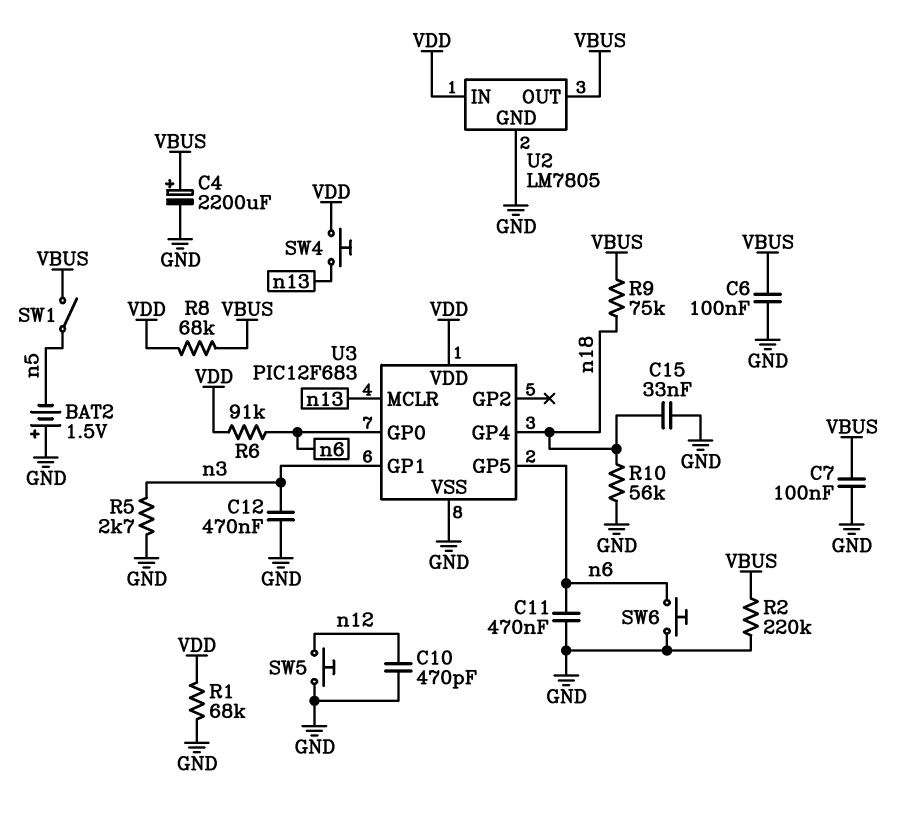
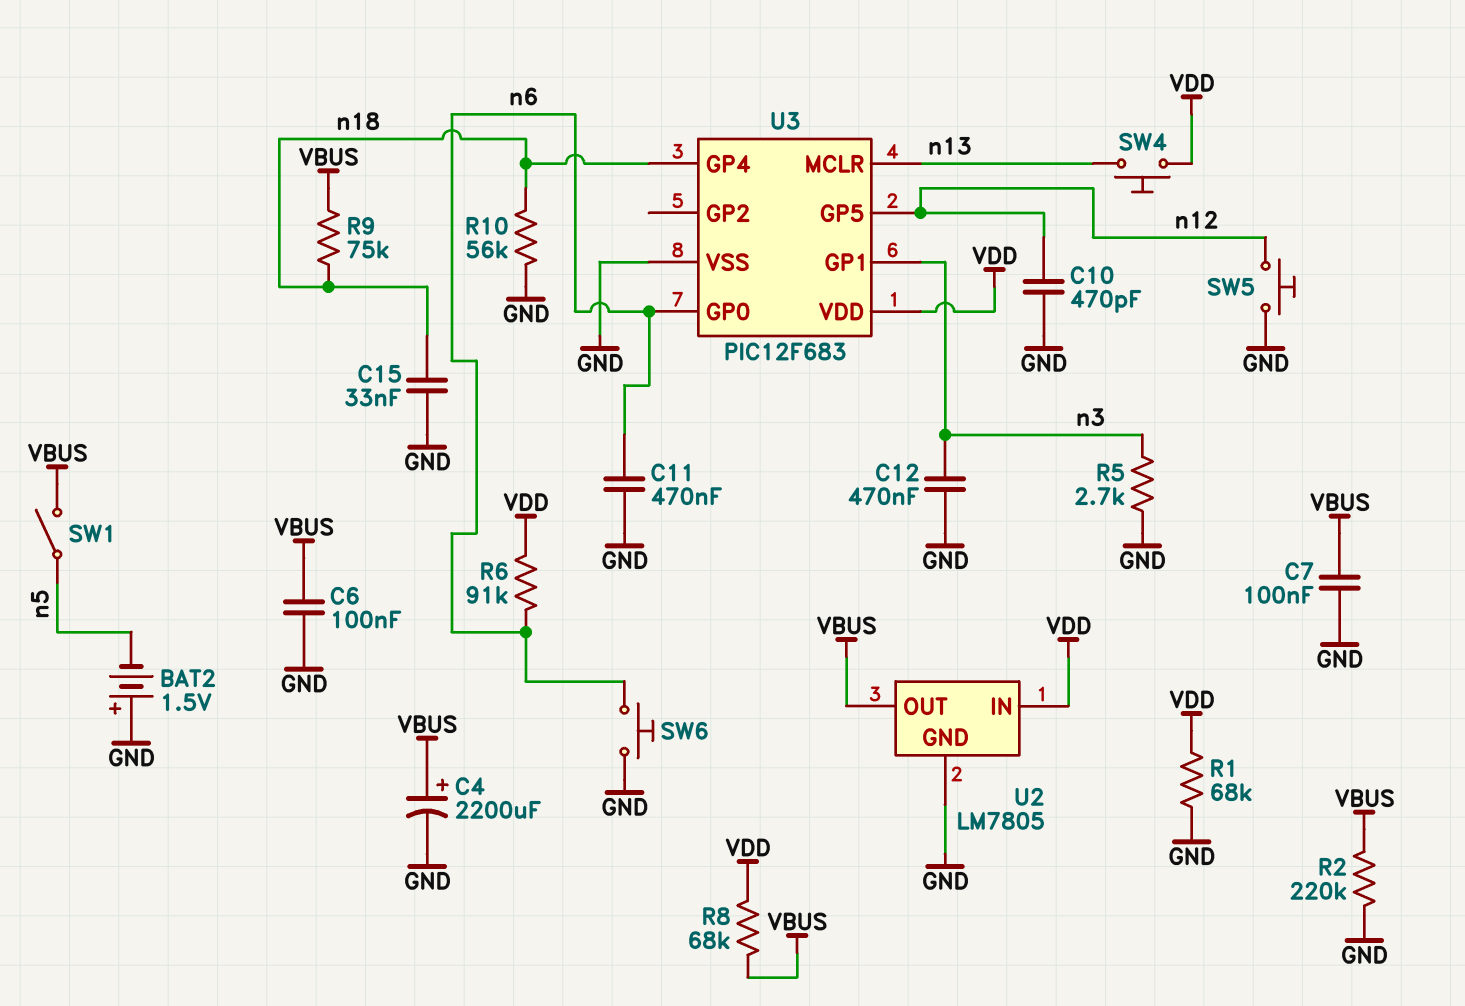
U3 pin GP5: n6 -> n12

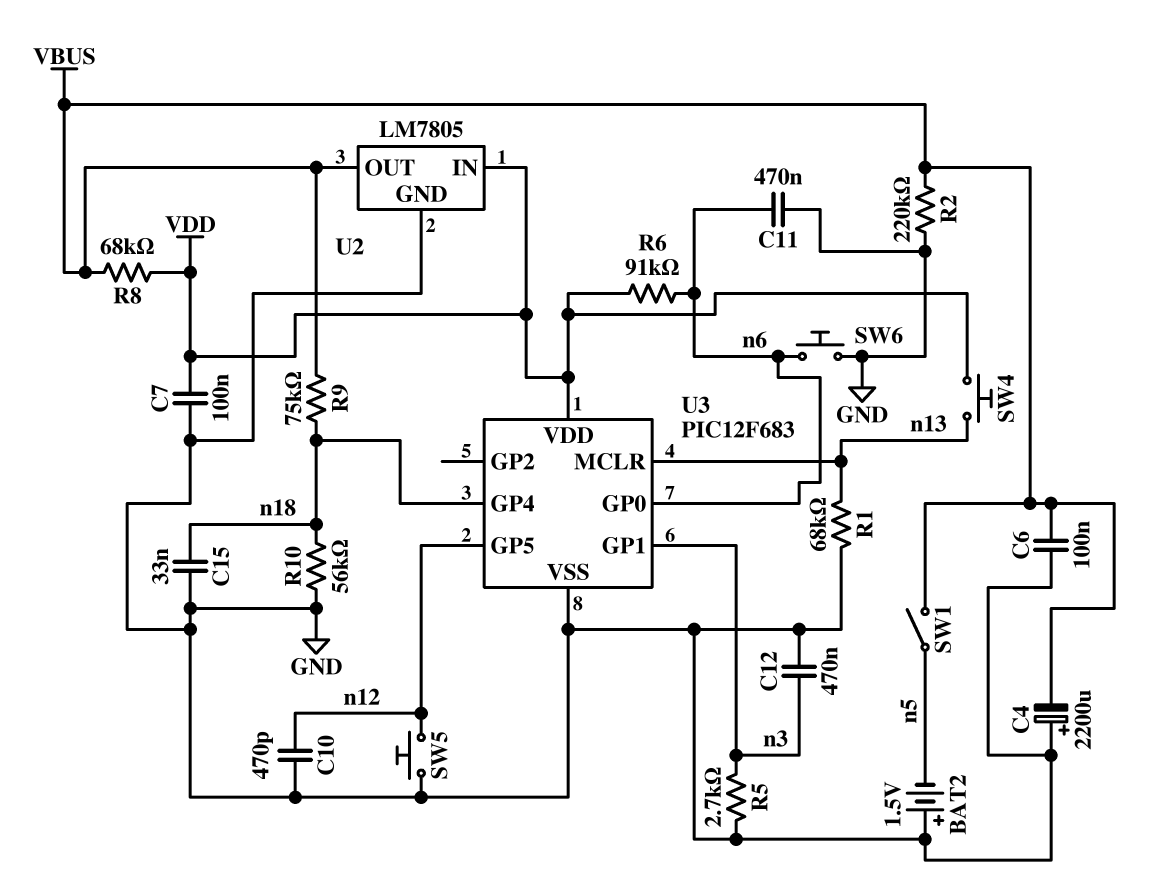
C4: 2200uF (plus VBUS, minus GND) -> 2200uF (plus GND, minus VBUS)
C7: 100nF (GND, VBUS) -> 100nF (GND, VDD)
R1: 68k (GND, VDD) -> 68k (GND, n13)

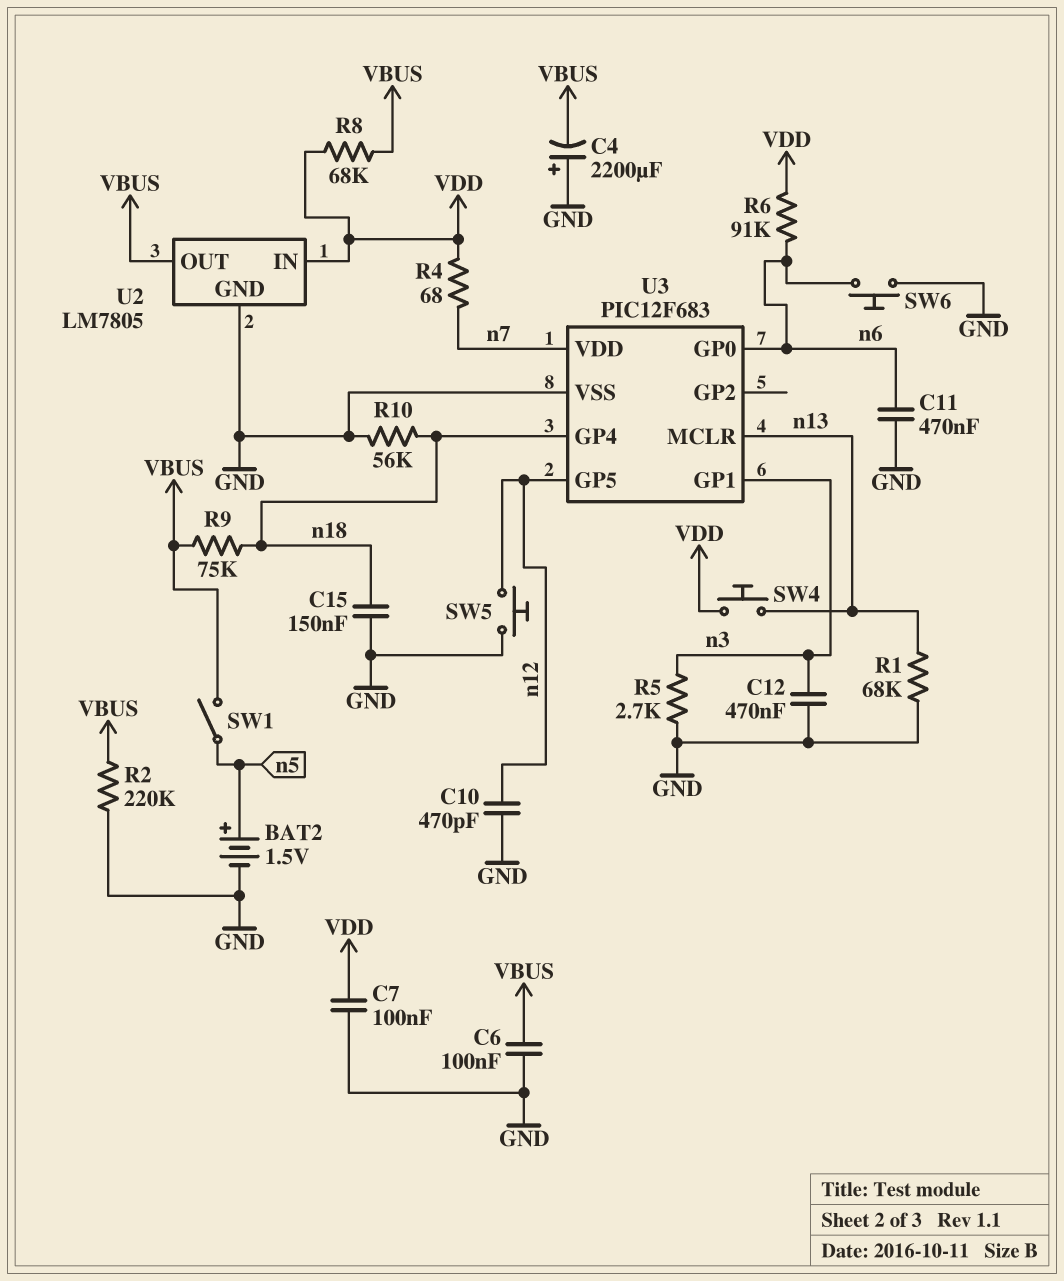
BAT2: 1.5V (plus GND, minus n5) -> 1.5V (plus n5, minus GND)
C15: 33nF (GND, n18) -> 150nF (GND, n18)
R4: none -> 68 (VDD, n7)
U3 pin VDD: VDD -> n7

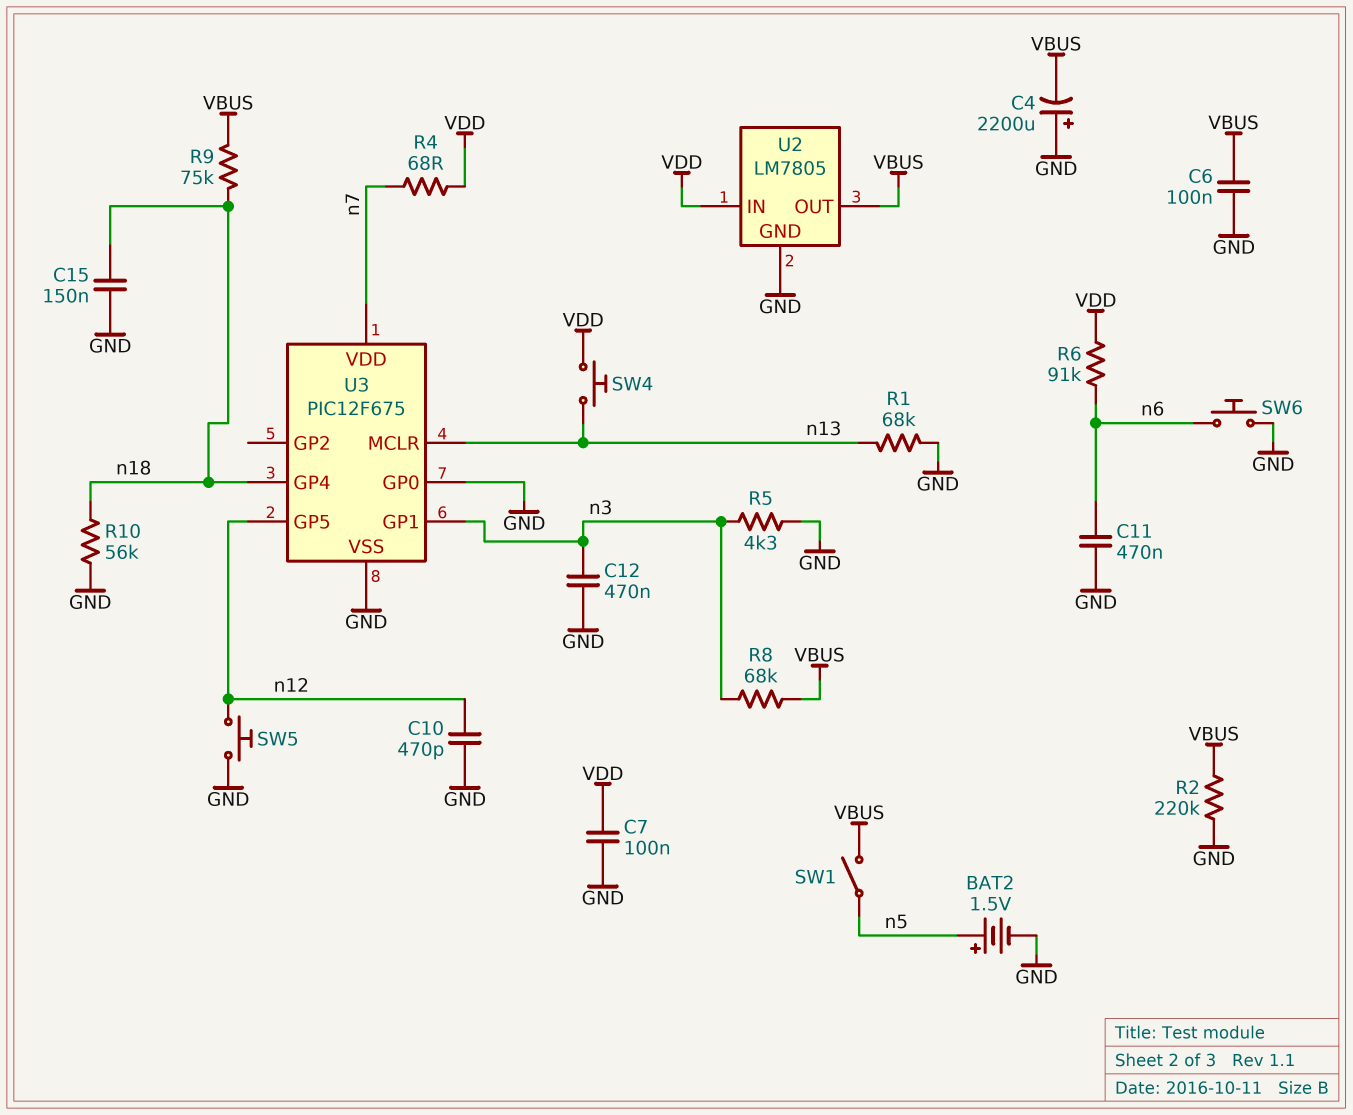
R5: 2.7k (GND, n3) -> 4.3k (GND, n3)
R8: 68k (VBUS, VDD) -> 68k (VBUS, n3)
U3: PIC12F683 -> PIC12F675
U3 pin GP0: n6 -> GND

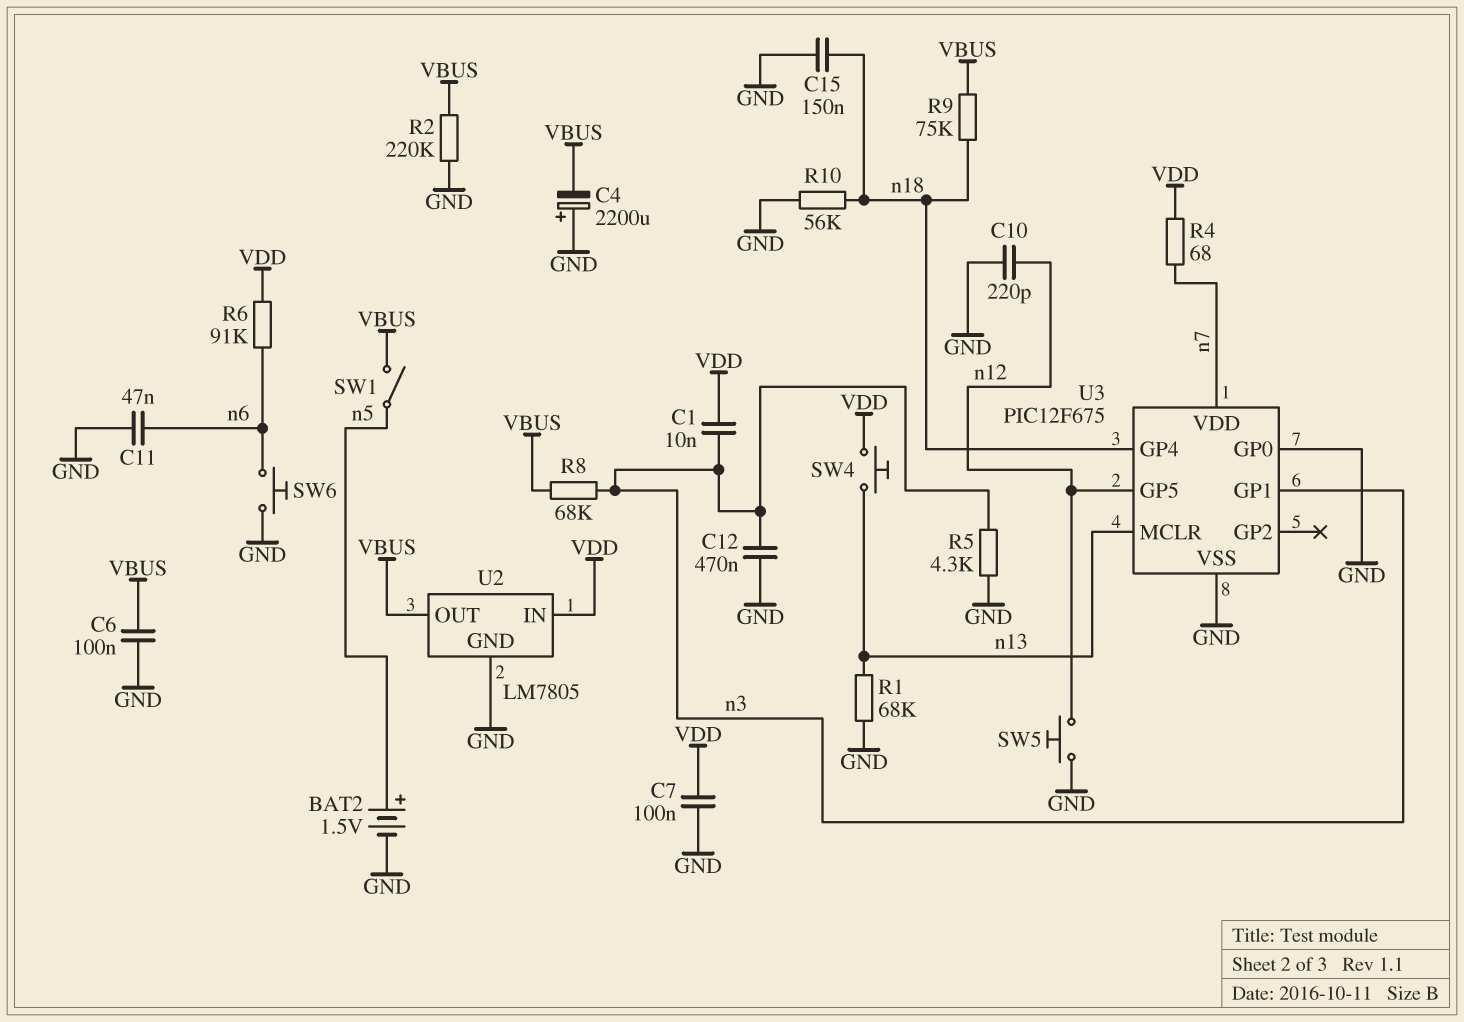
C1: none -> 10nF (VDD, n3)
C10: 470pF (GND, n12) -> 220pF (GND, n12)
C11: 470nF (GND, n6) -> 47nF (GND, n6)

